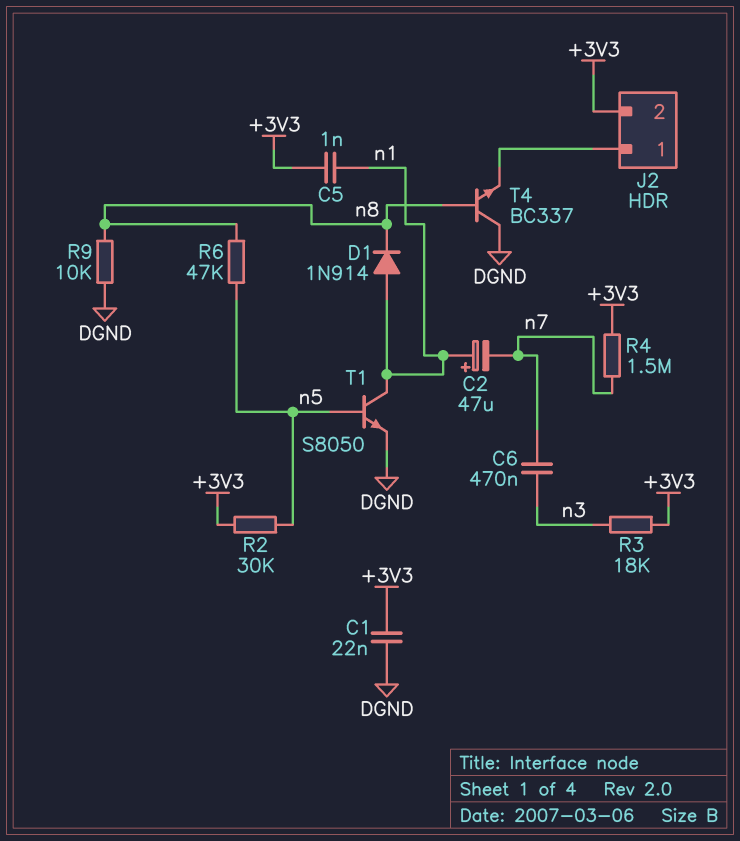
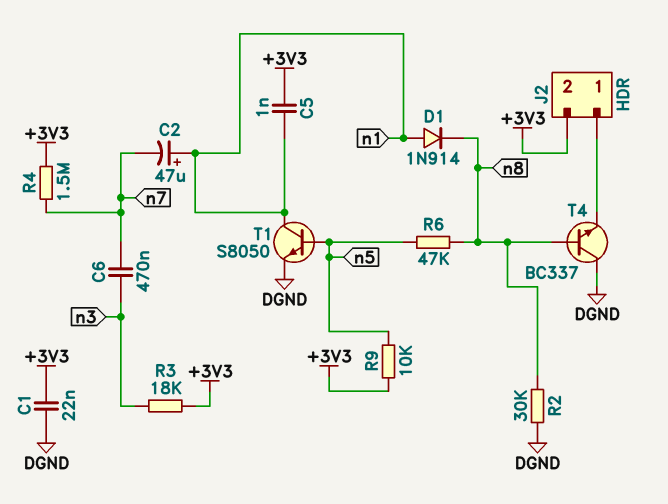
R2: 30k (+3V3, n5) -> 30k (DGND, n8)
R9: 10k (DGND, n8) -> 10k (+3V3, n5)

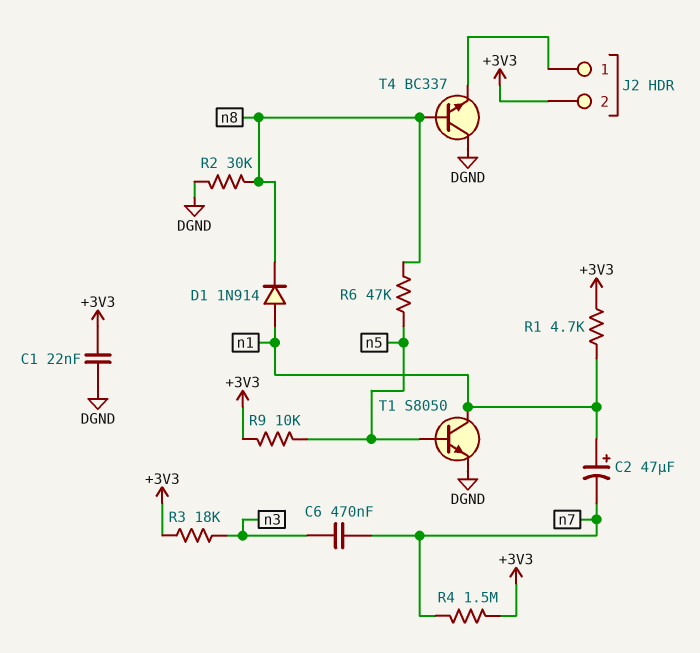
C5: 1nF (+3V3, n1) -> none
R1: none -> 4.7k (+3V3, n1)

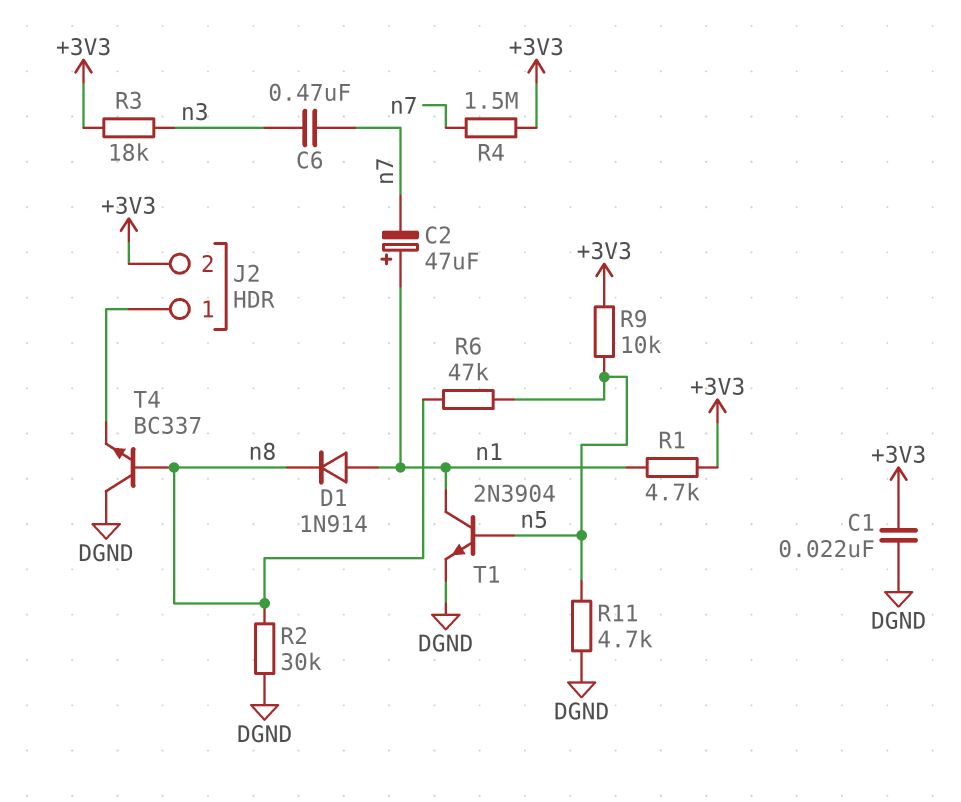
R11: none -> 4.7k (DGND, n5)
T1: NPN S8050 (B n5, C n1, E DGND) -> NPN 2N3904 (B n5, C n1, E DGND)

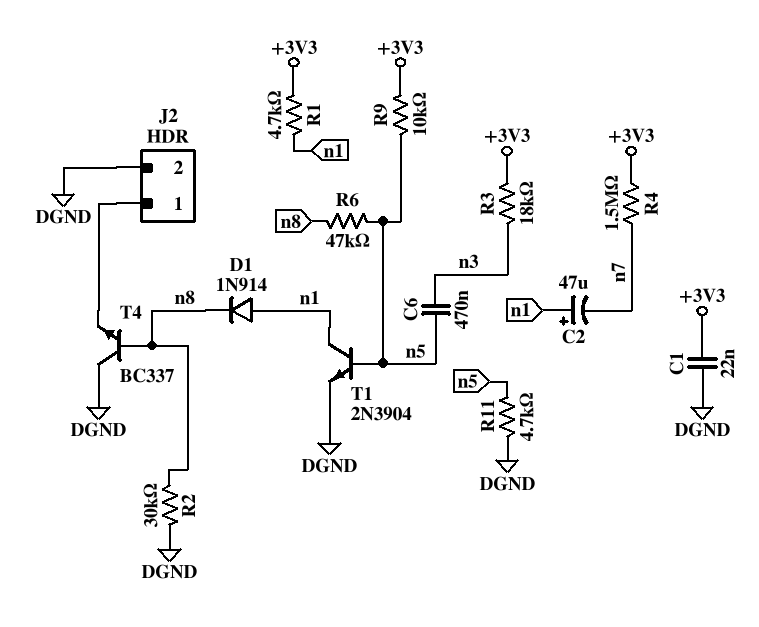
C6: 470nF (n3, n7) -> 470nF (n3, n5)
J2 pin 2: +3V3 -> DGND

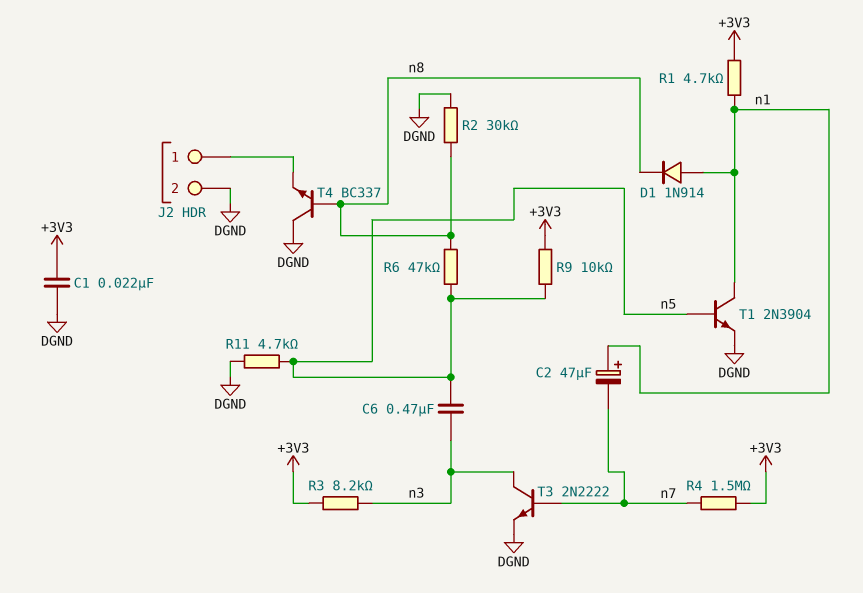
R3: 18k (+3V3, n3) -> 8.2k (+3V3, n3)
T3: none -> NPN 2N2222 (B n7, C n3, E DGND)

